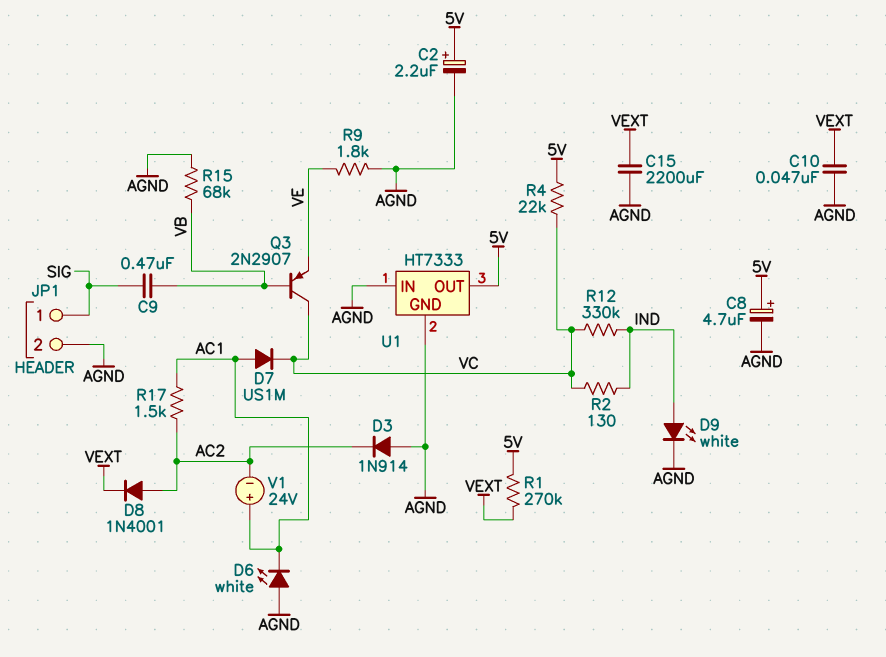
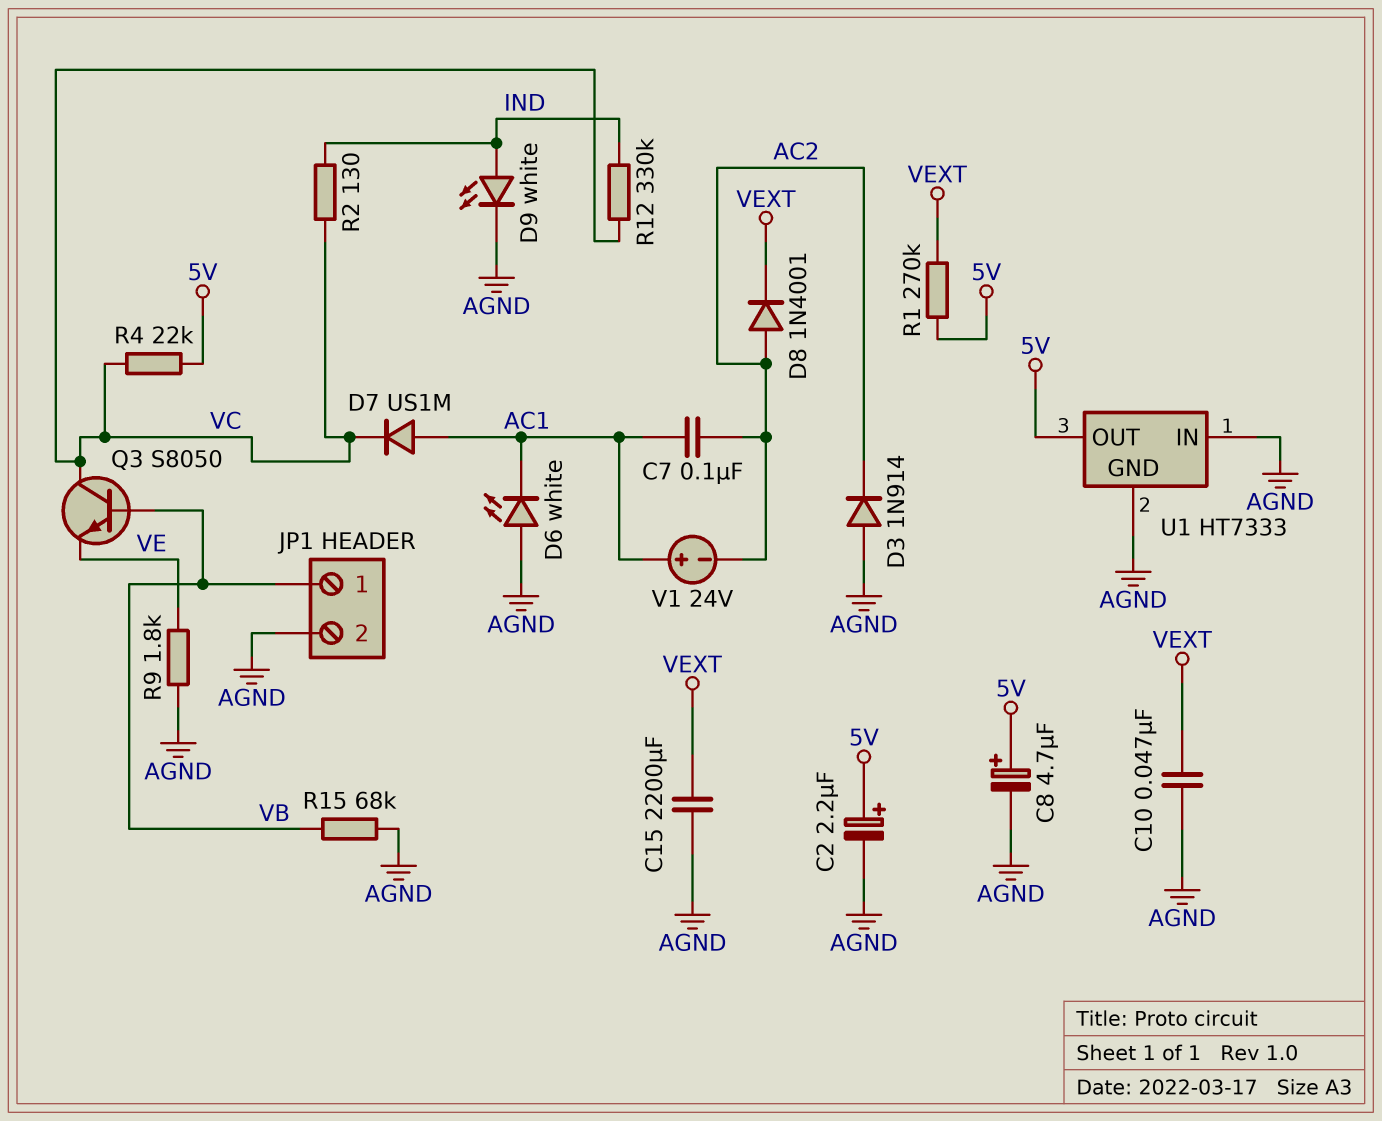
C7: none -> 100nF (AC1, AC2)
C9: 470nF (SIG, VB) -> none
JP1 pin 1: SIG -> VB
Q3: PNP 2N2907 (B VB, C VC, E VE) -> NPN S8050 (B VB, C VC, E VE)
R17: 1.5k (AC1, AC2) -> none

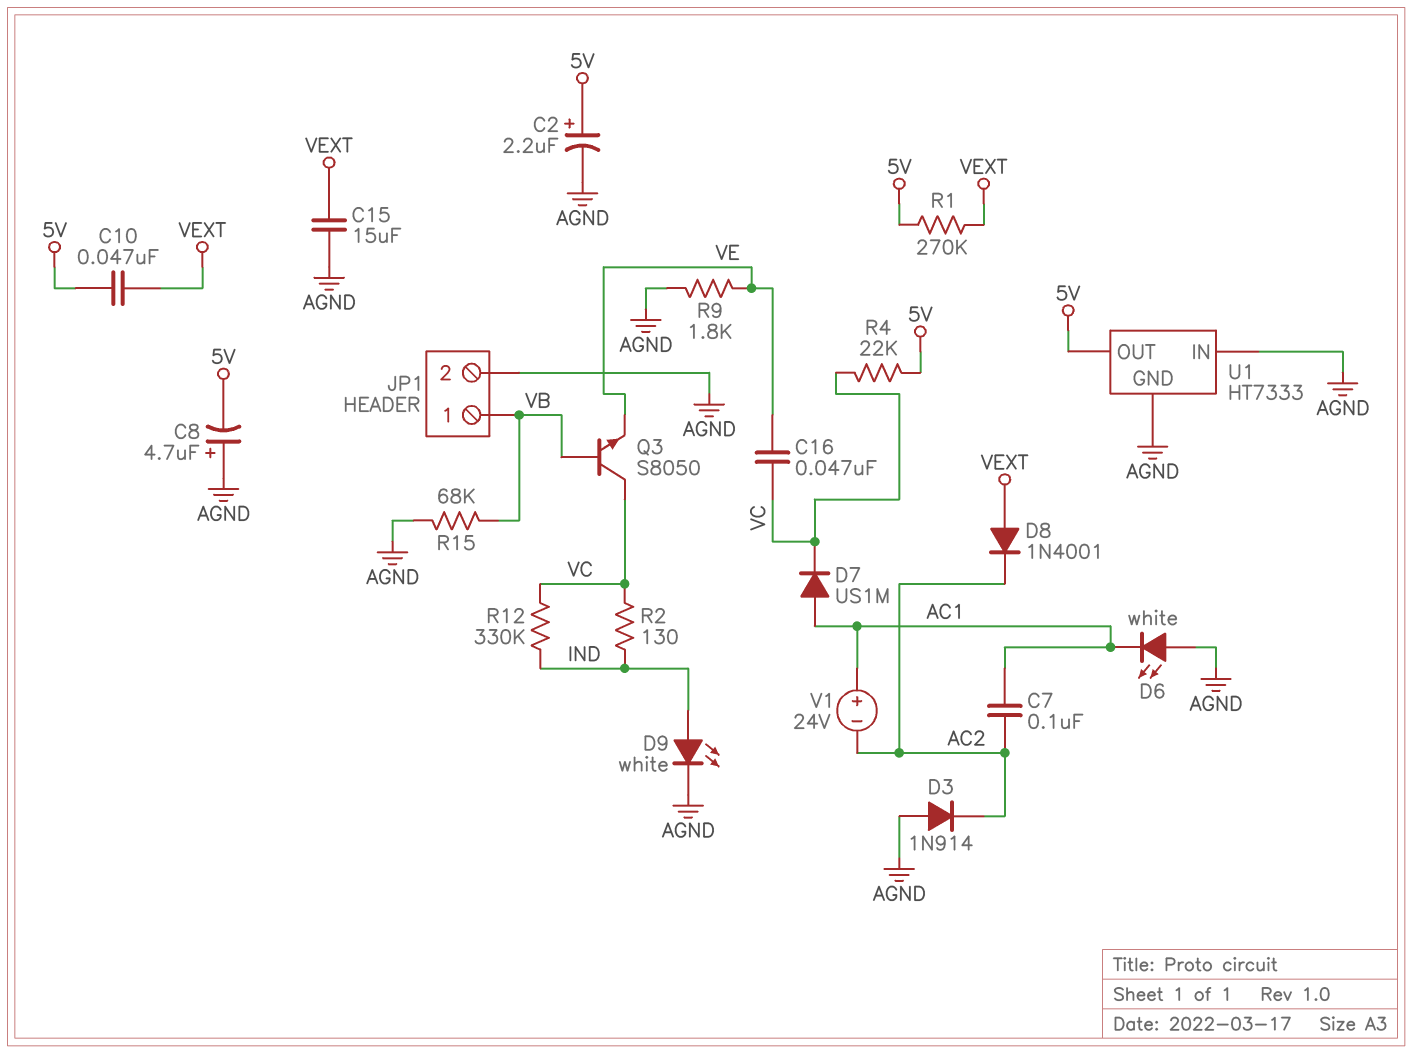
C8: 4.7uF (plus 5V, minus AGND) -> 4.7uF (plus AGND, minus 5V)
C10: 47nF (AGND, VEXT) -> 47nF (5V, VEXT)
C15: 2200uF (AGND, VEXT) -> 15uF (AGND, VEXT)
C16: none -> 47nF (VC, VE)
D8: diode 1N4001 (A AC2, K VEXT) -> diode 1N4001 (A VEXT, K AC2)

